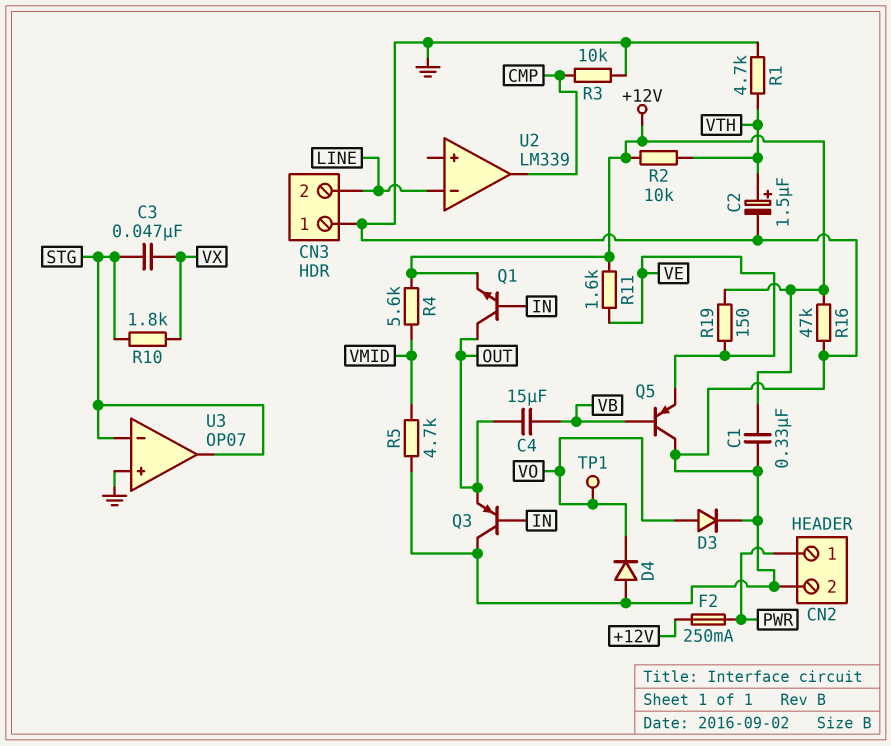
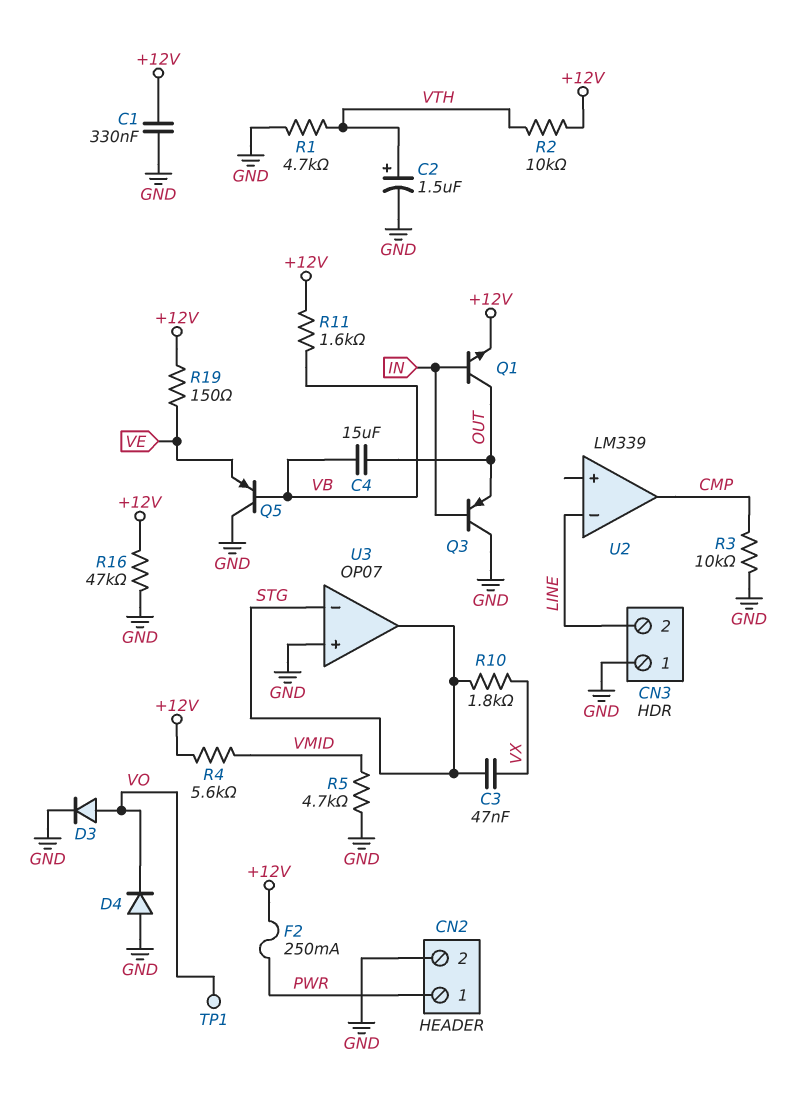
R11: 1.6k (+12V, VE) -> 1.6k (+12V, VB)

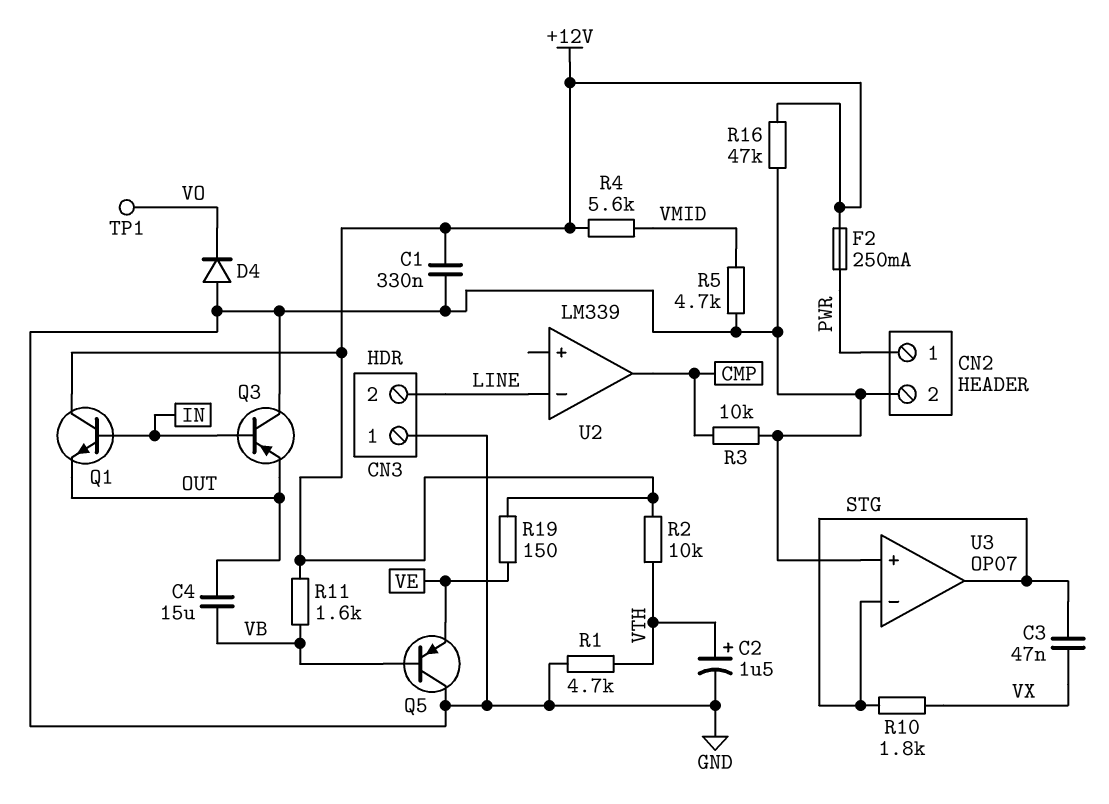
D3: diode (A VO, K GND) -> none
Q1: NPN (B IN, C OUT, E +12V) -> NPN (B IN, C +12V, E OUT)

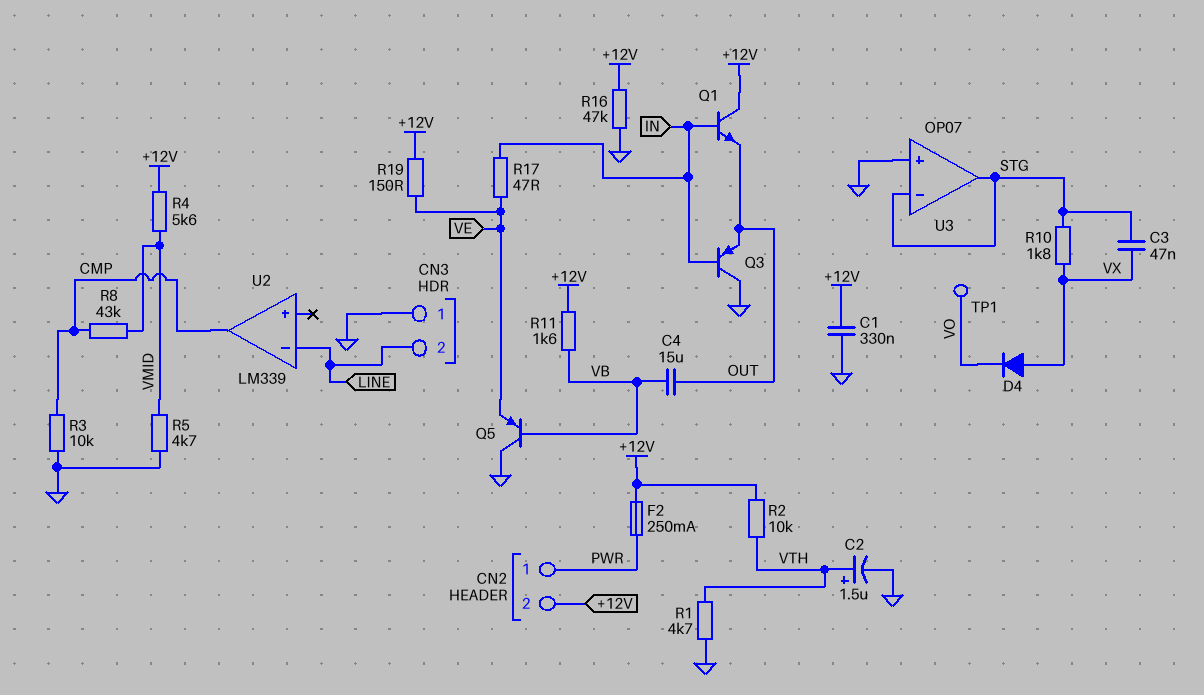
CN2 pin 2: GND -> +12V
D4: diode (A GND, K VO) -> diode (A VX, K VO)
R8: none -> 43k (CMP, VMID)
R17: none -> 47 (IN, VE)

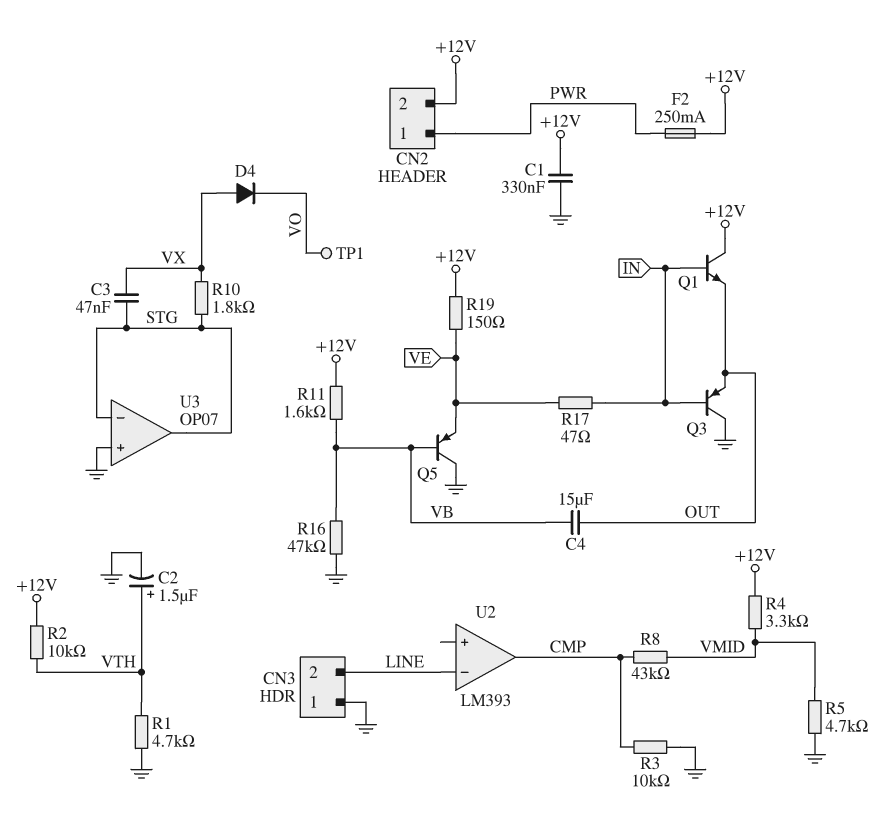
R4: 5.6k (+12V, VMID) -> 3.3k (+12V, VMID)
R16: 47k (+12V, GND) -> 47k (GND, VB)
U2: LM339 -> LM393

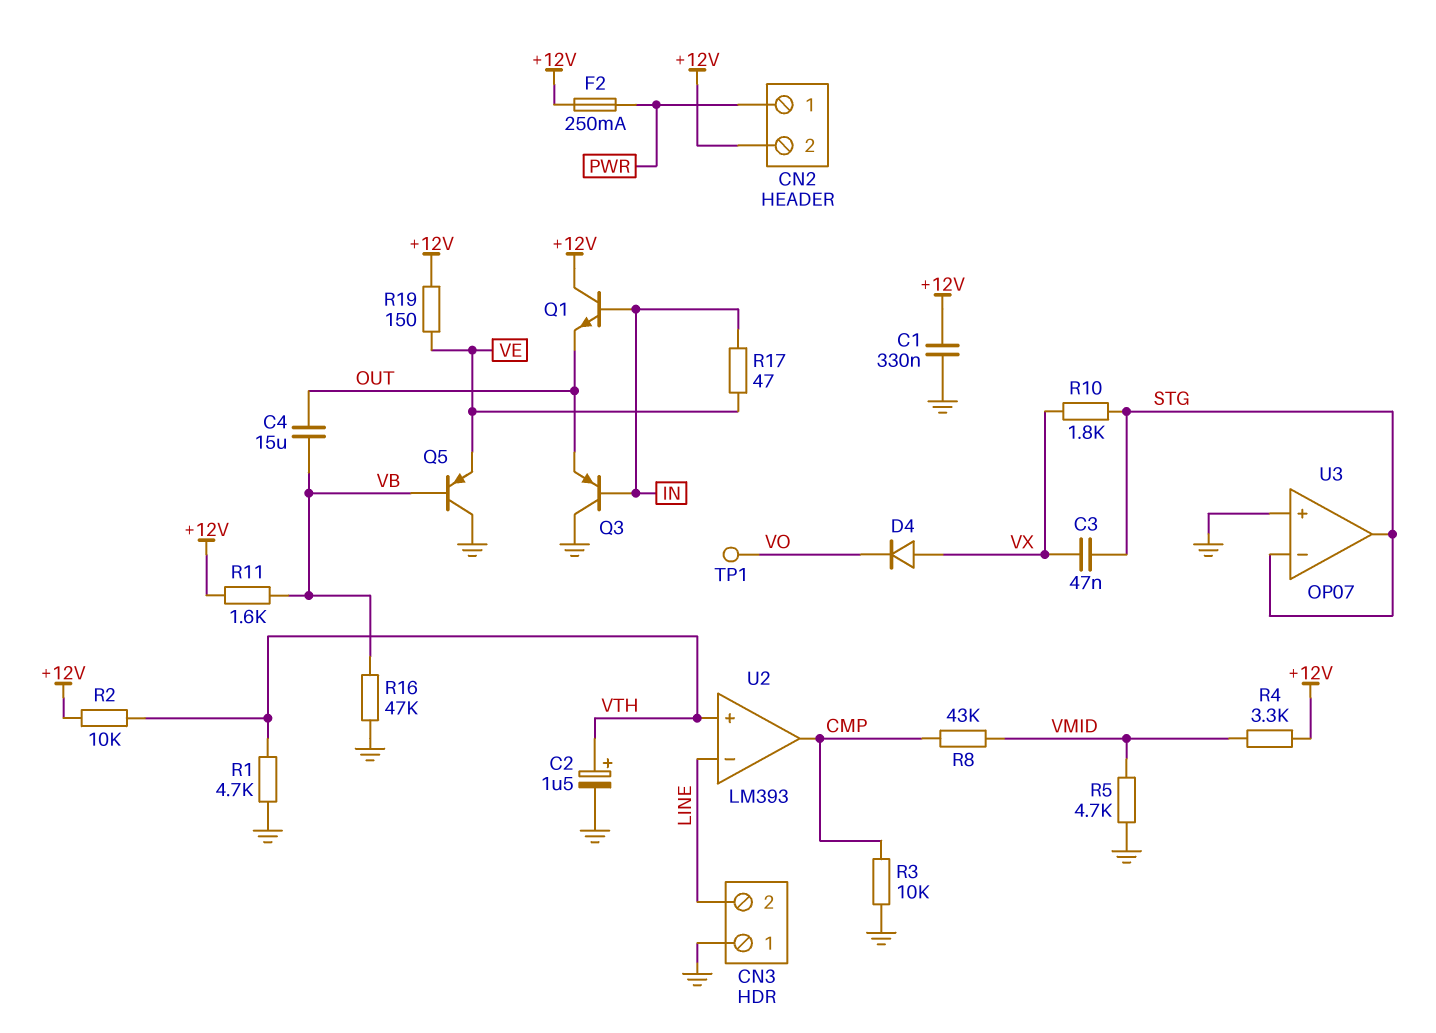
U2 pin in+: none -> VTH

